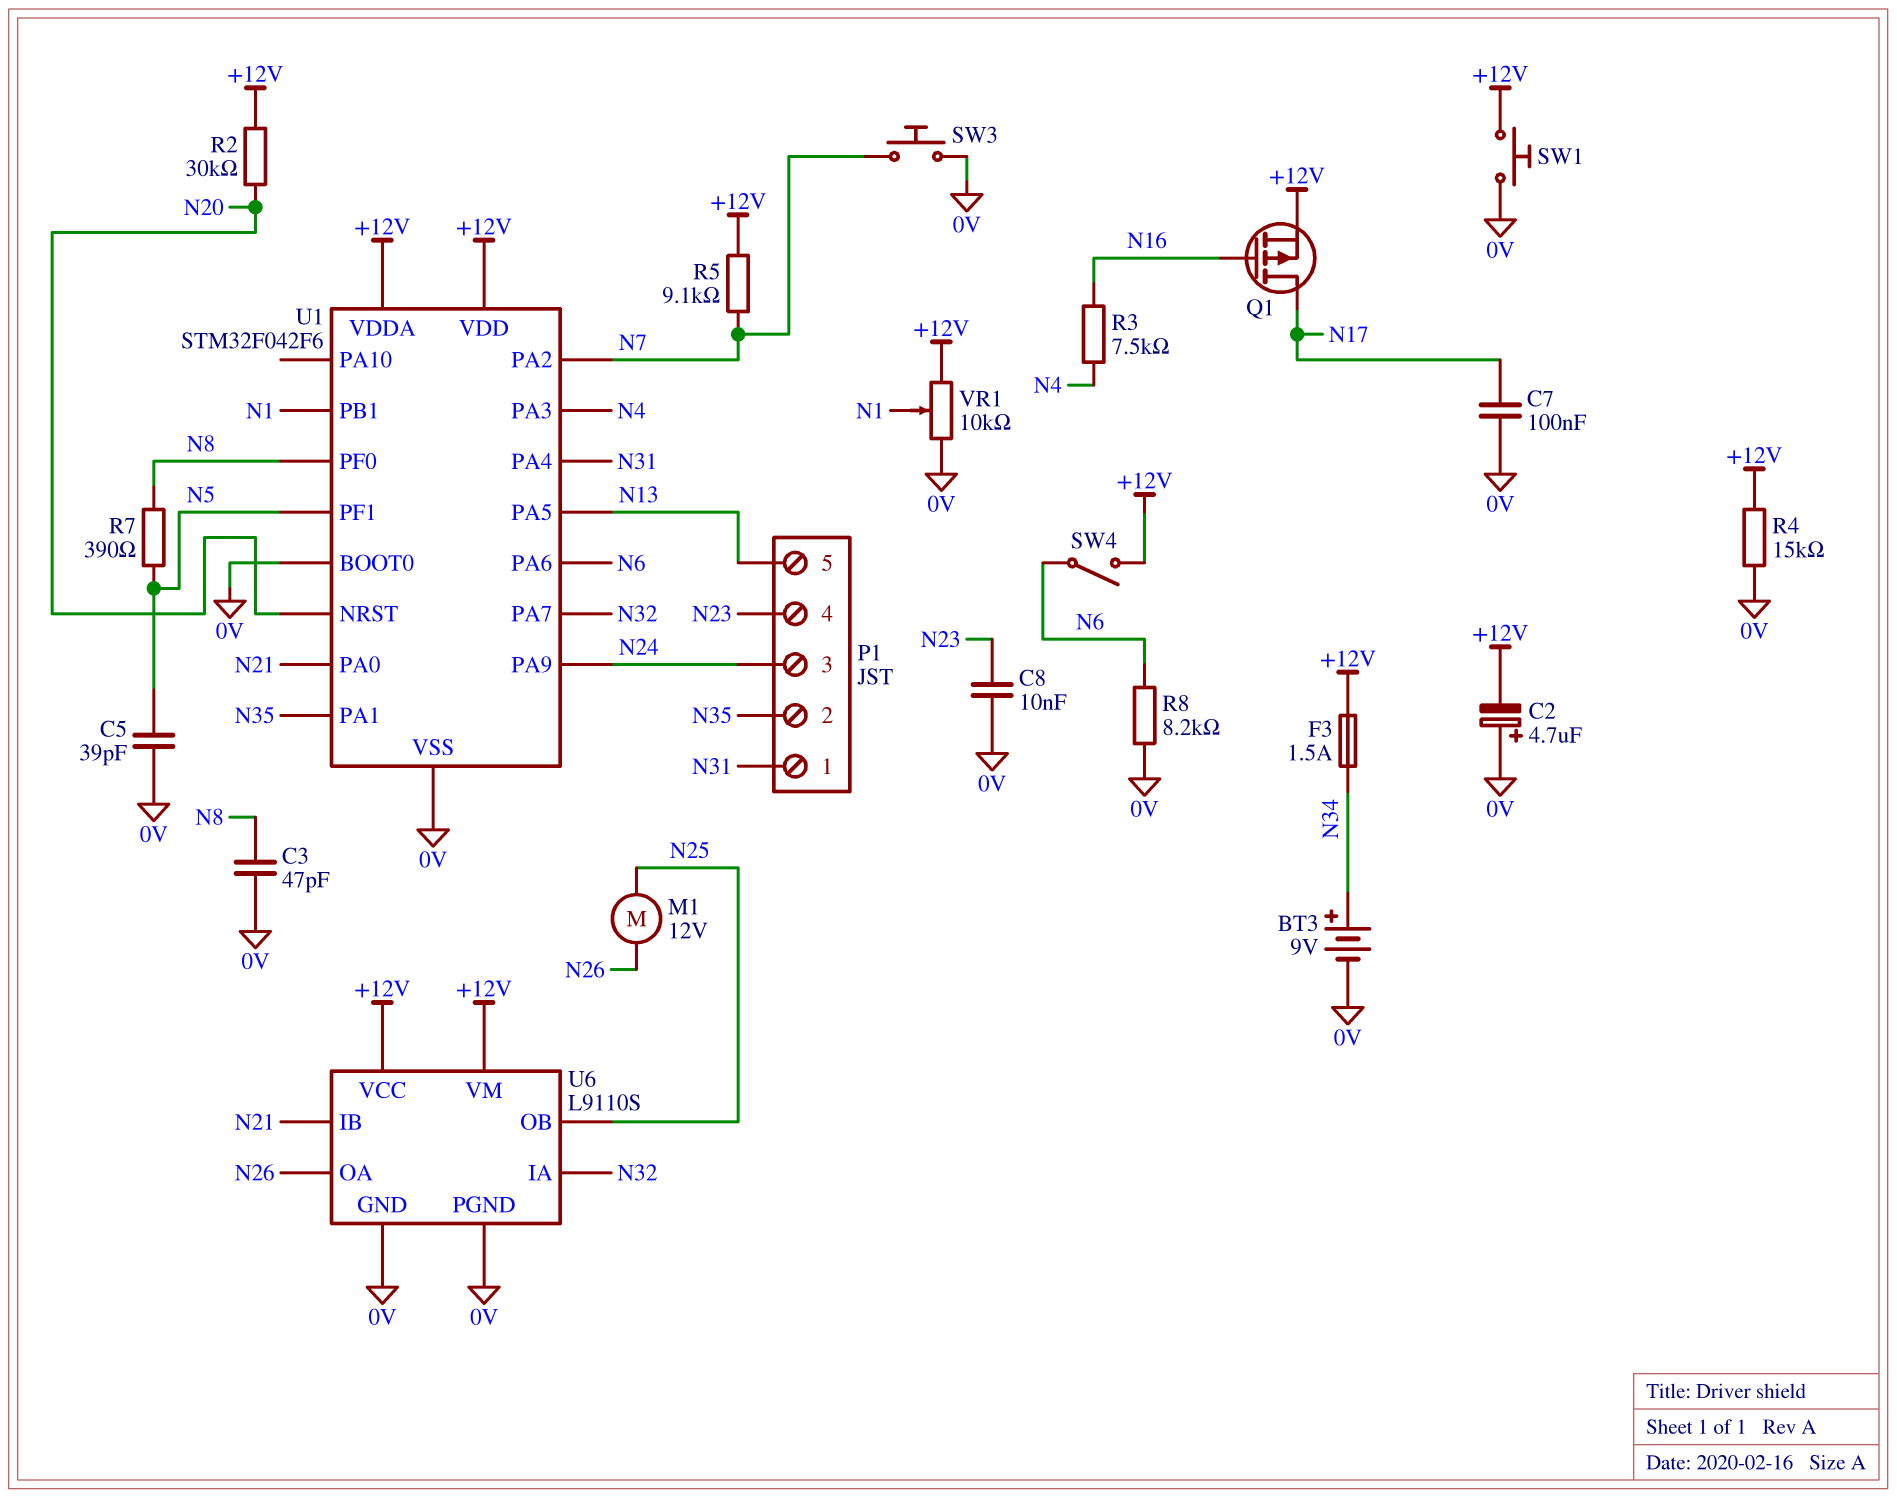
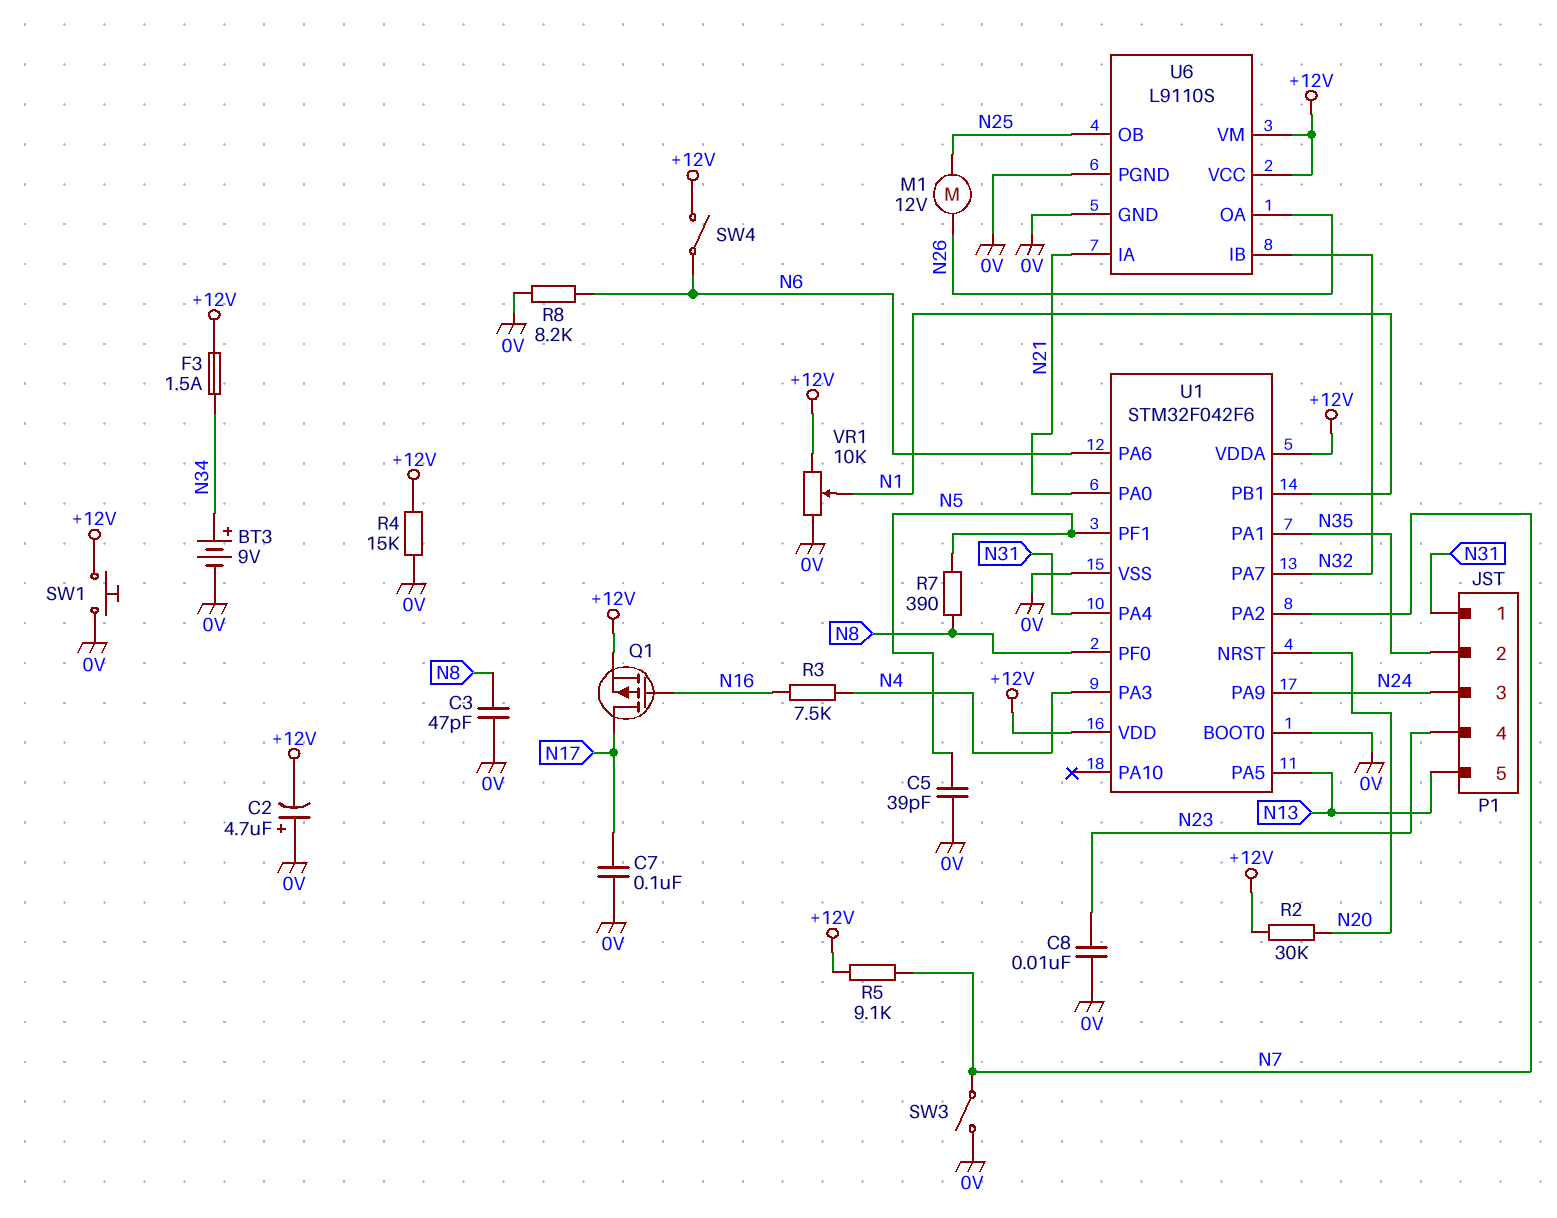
SW3: button (0V, N7) -> switch (0V, N7)
U6 pin IA: N32 -> N21
U6 pin IB: N21 -> N32

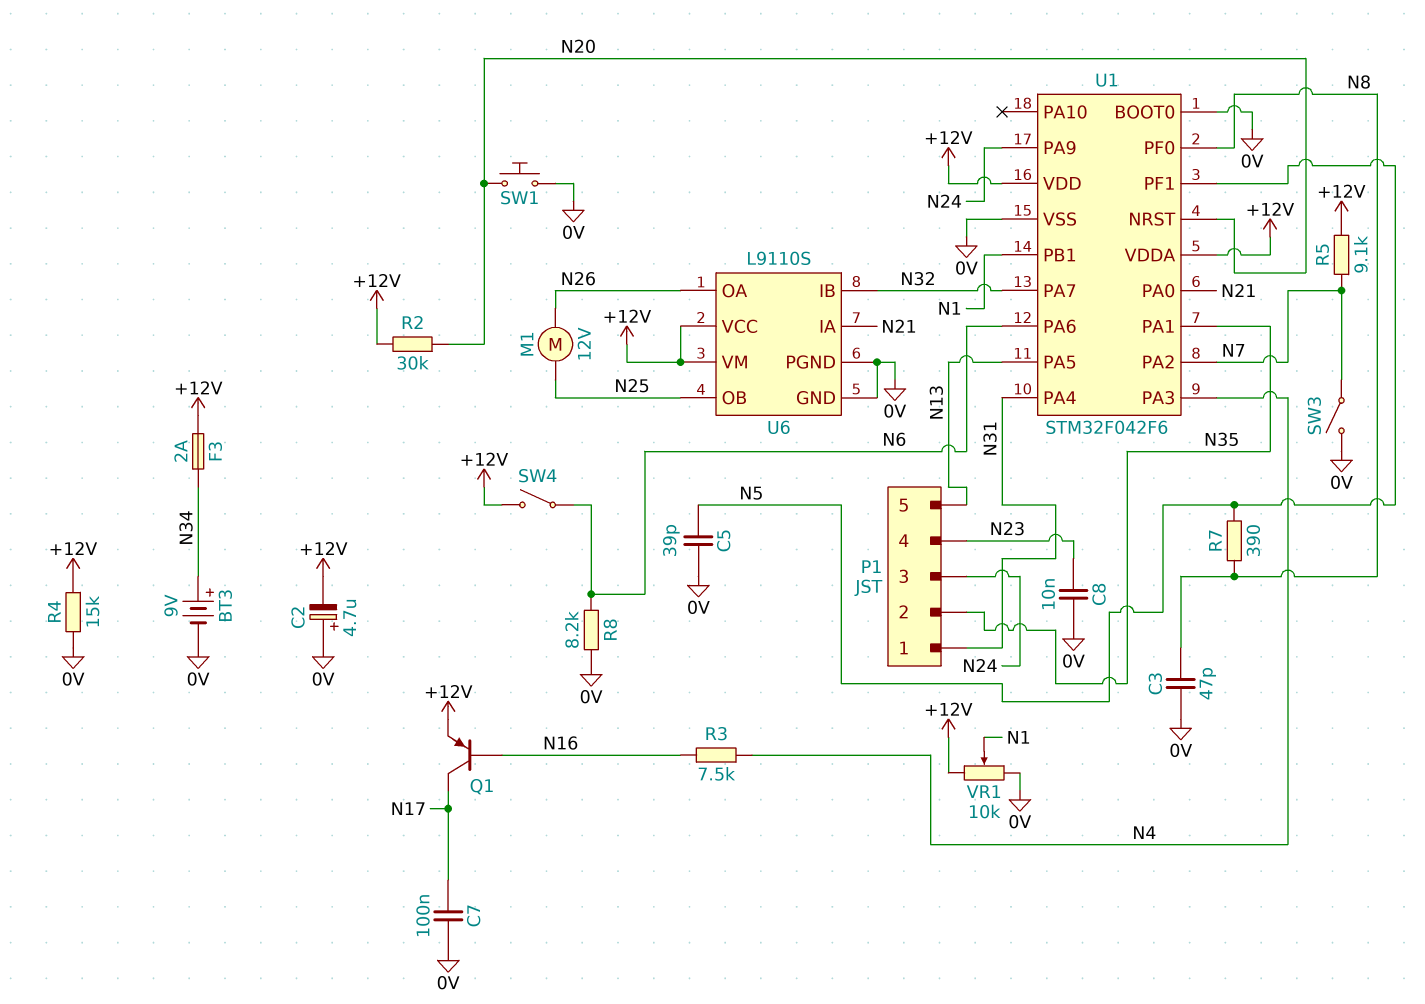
F3: 1.5A (+12V, N34) -> 2A (+12V, N34)
Q1: PMOS (G N16, D N17, S +12V) -> PNP (B N16, C N17, E +12V)
SW1: button (+12V, 0V) -> button (0V, N20)

